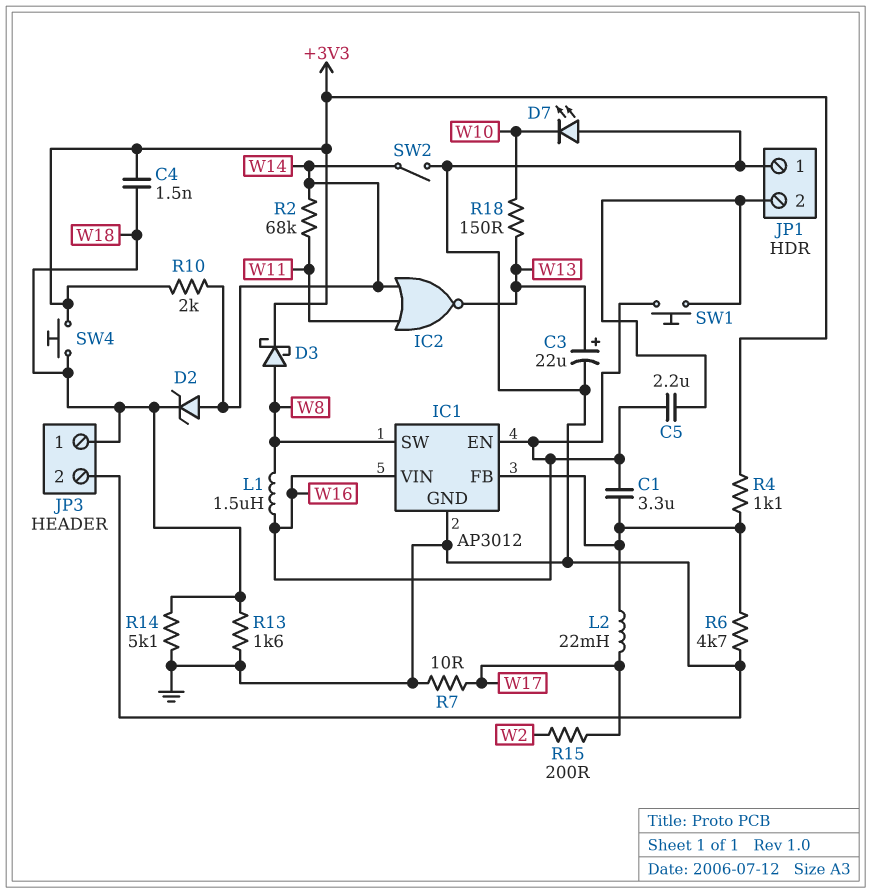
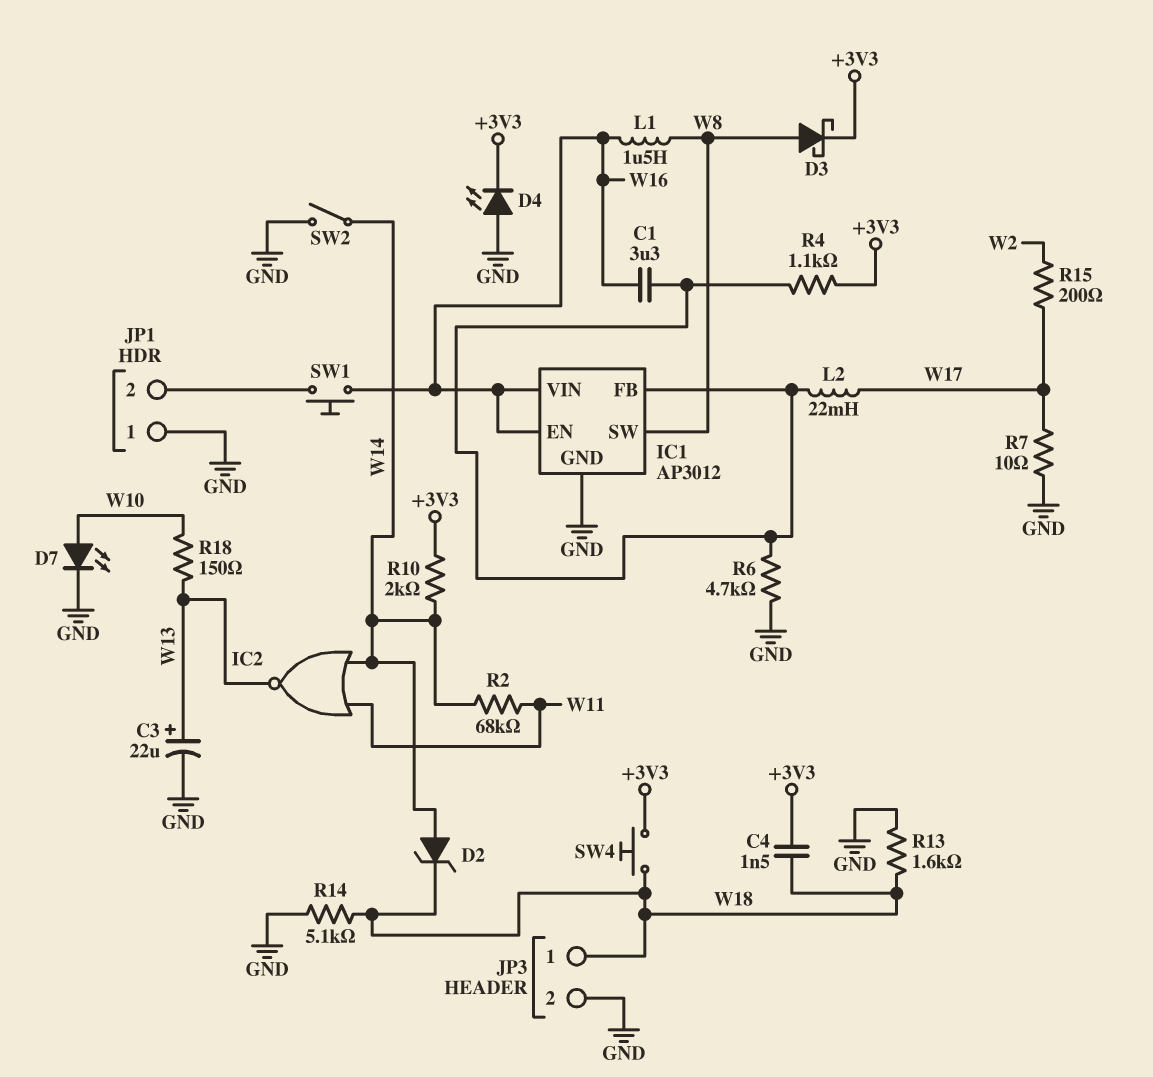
C5: 2.2uF (JP1/2, W16) -> none
D4: none -> LED (A GND, K +3V3)
D7: LED (A GND, K W10) -> LED (A W10, K GND)

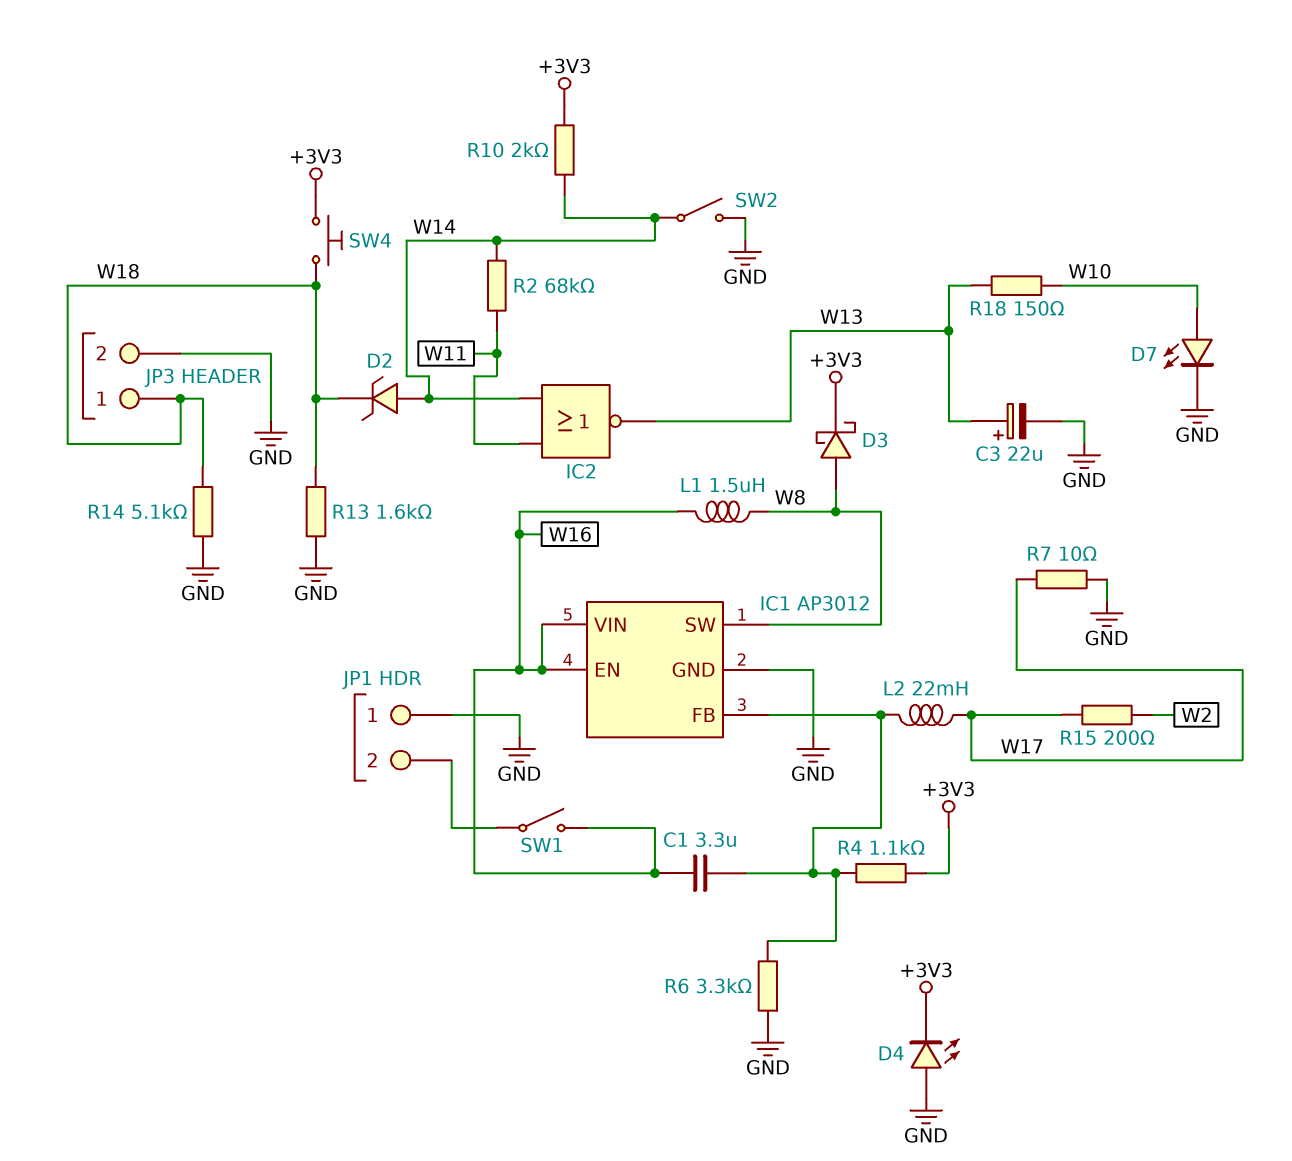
C4: 1.5nF (+3V3, W18) -> none
R6: 4.7k (GND, IC1/FB) -> 3.3k (GND, IC1/FB)
SW1: button (JP1/2, W16) -> switch (JP1/2, W16)

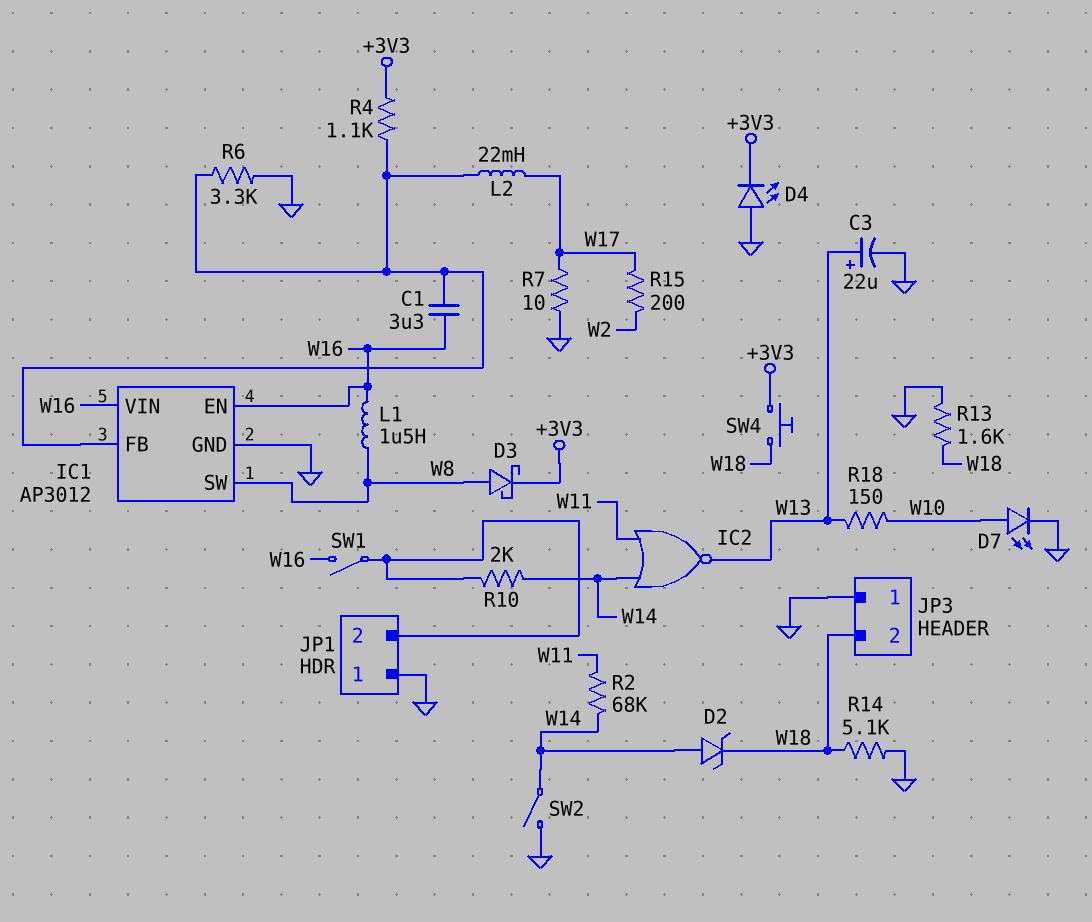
JP3 pin 1: W18 -> GND
JP3 pin 2: GND -> W18
R10: 2k (+3V3, W14) -> 2k (JP1/2, W14)

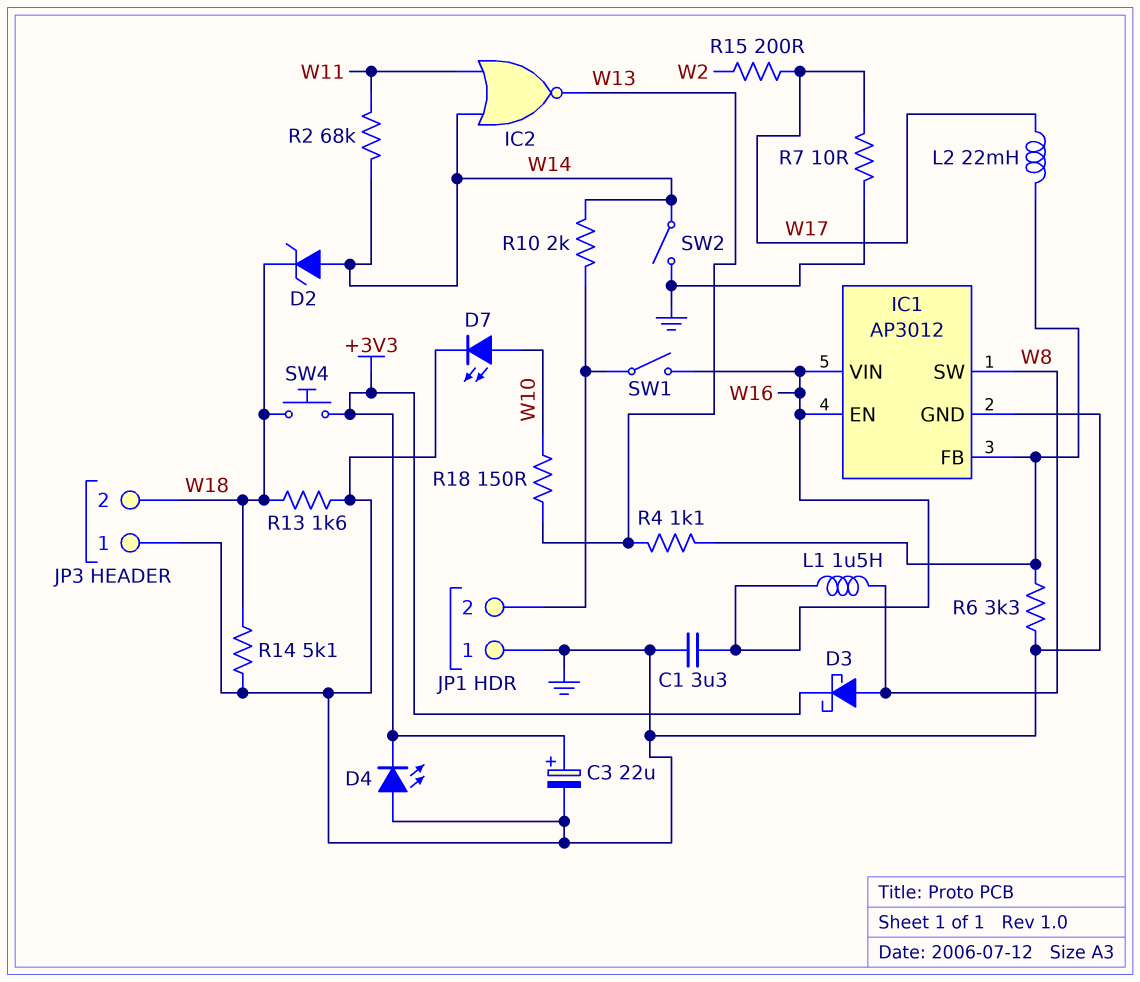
C1: 3.3uF (IC1/FB, W16) -> 3.3uF (GND, W16)
C3: 22uF (plus W13, minus GND) -> 22uF (plus +3V3, minus GND)
R4: 1.1k (+3V3, IC1/FB) -> 1.1k (IC1/FB, W13)

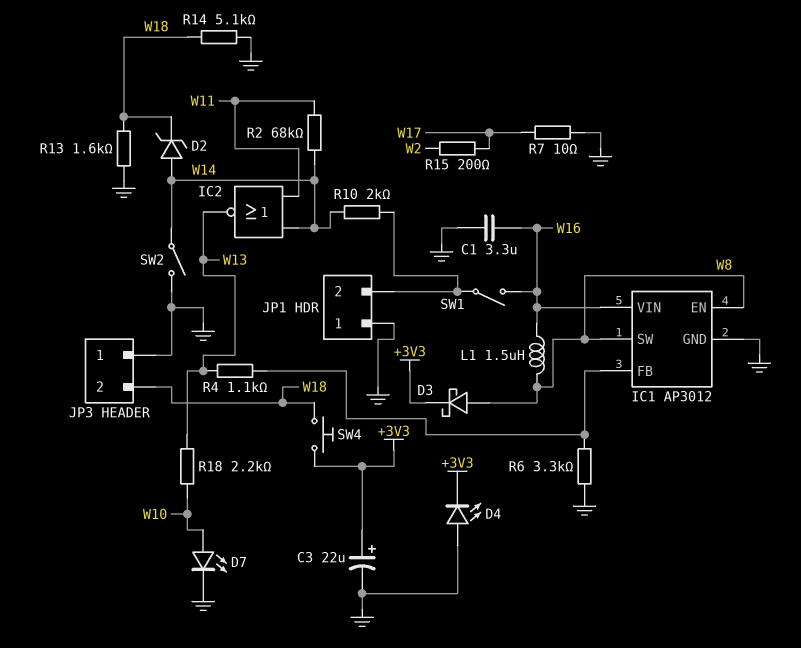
IC1 pin EN: W16 -> W8
L2: 22mH (IC1/FB, W17) -> none
R18: 150 (W10, W13) -> 2.2k (W10, W13)

